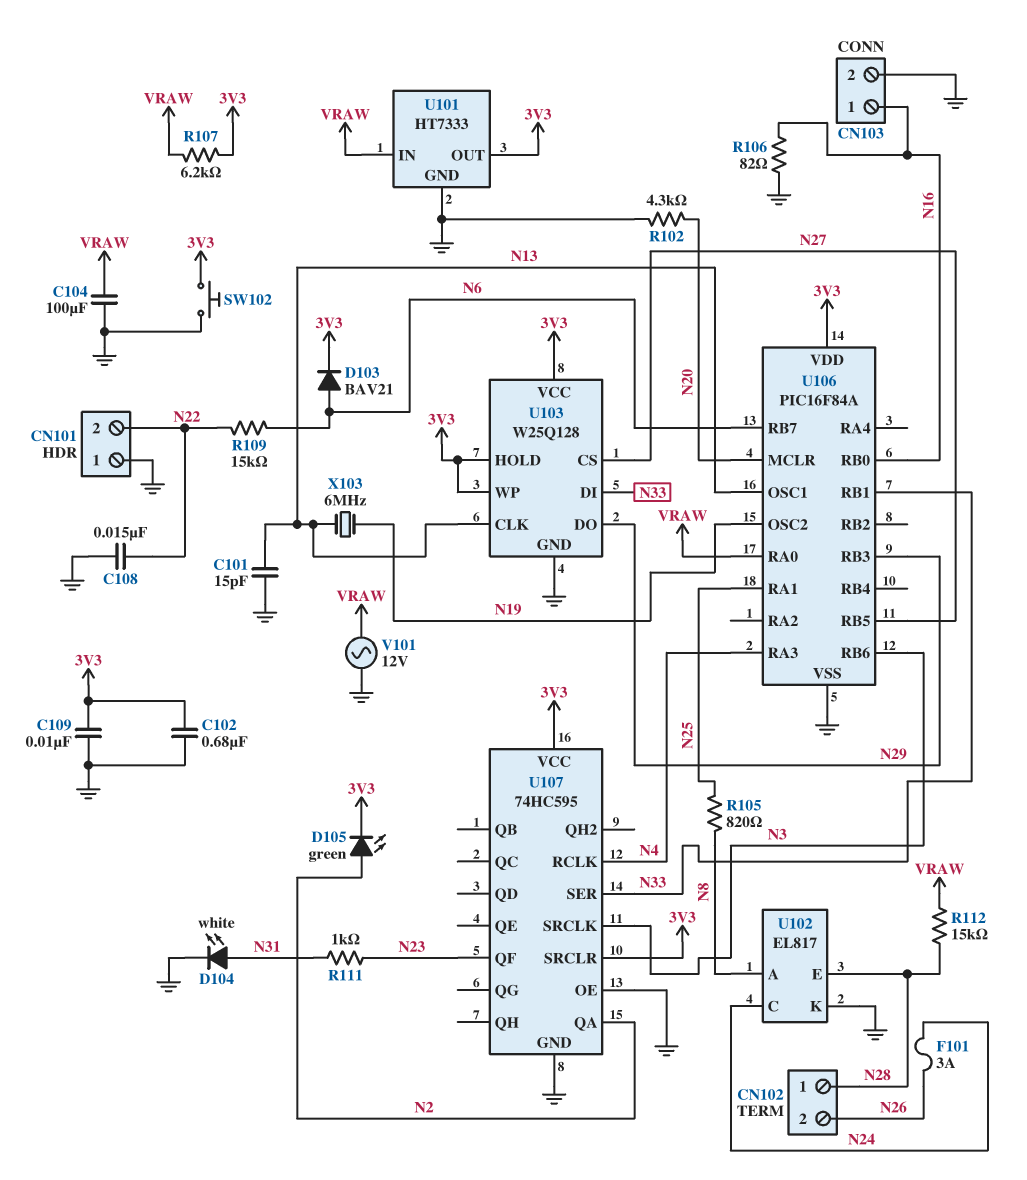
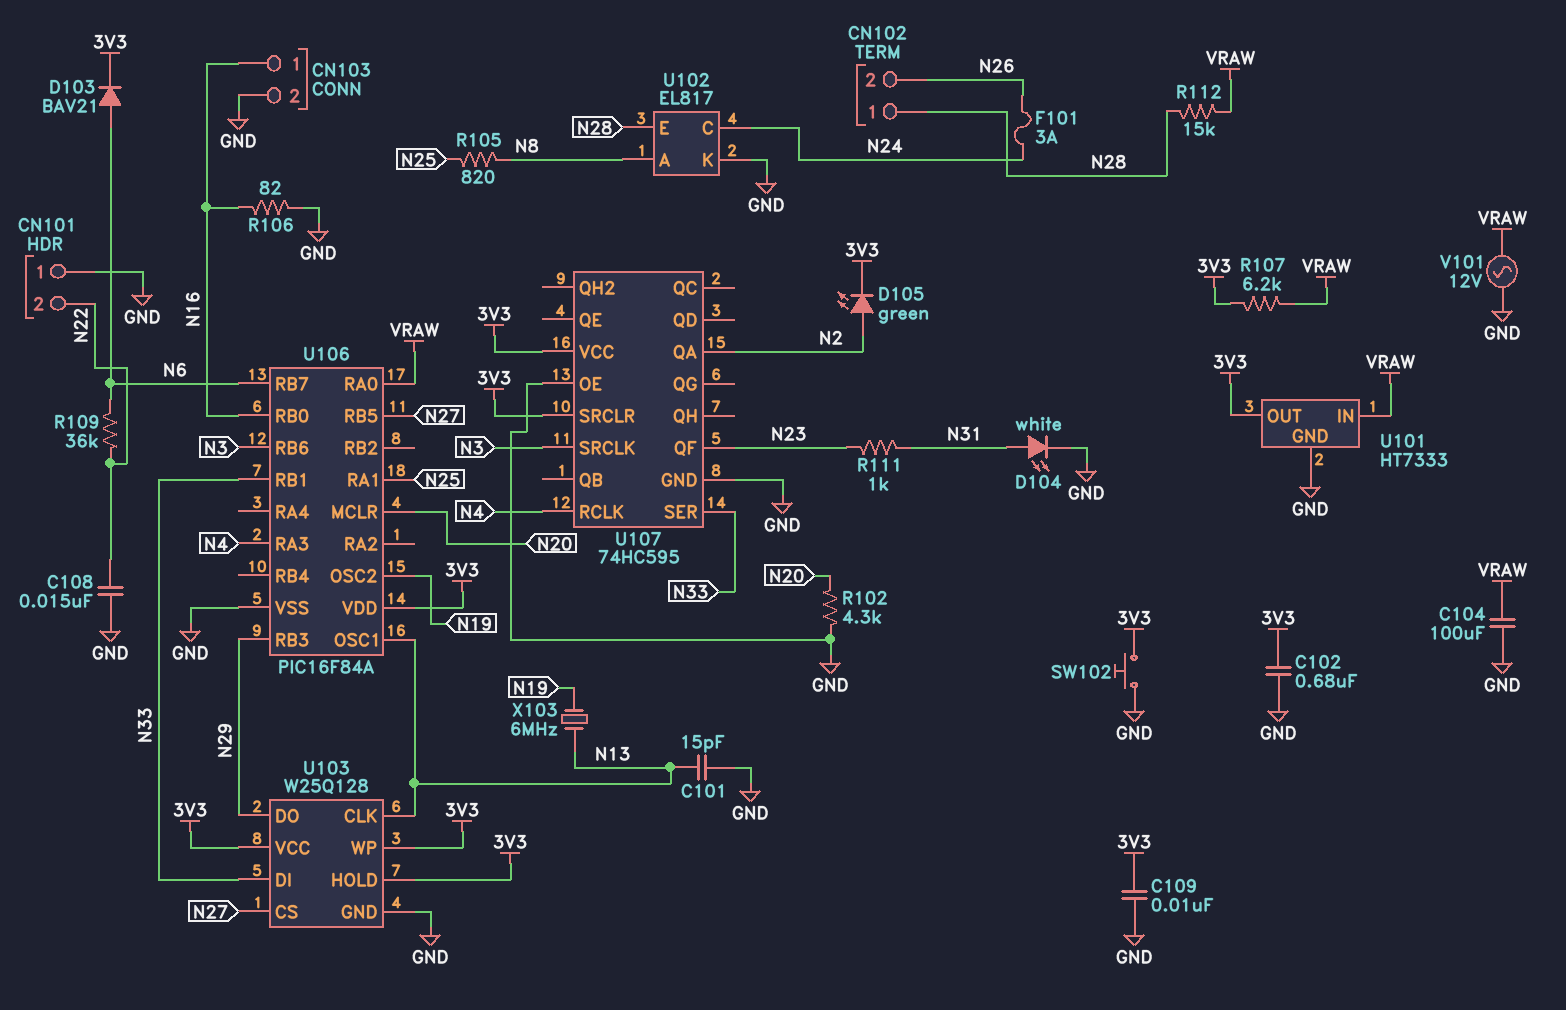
R109: 15k (N6, N22) -> 36k (N6, N22)

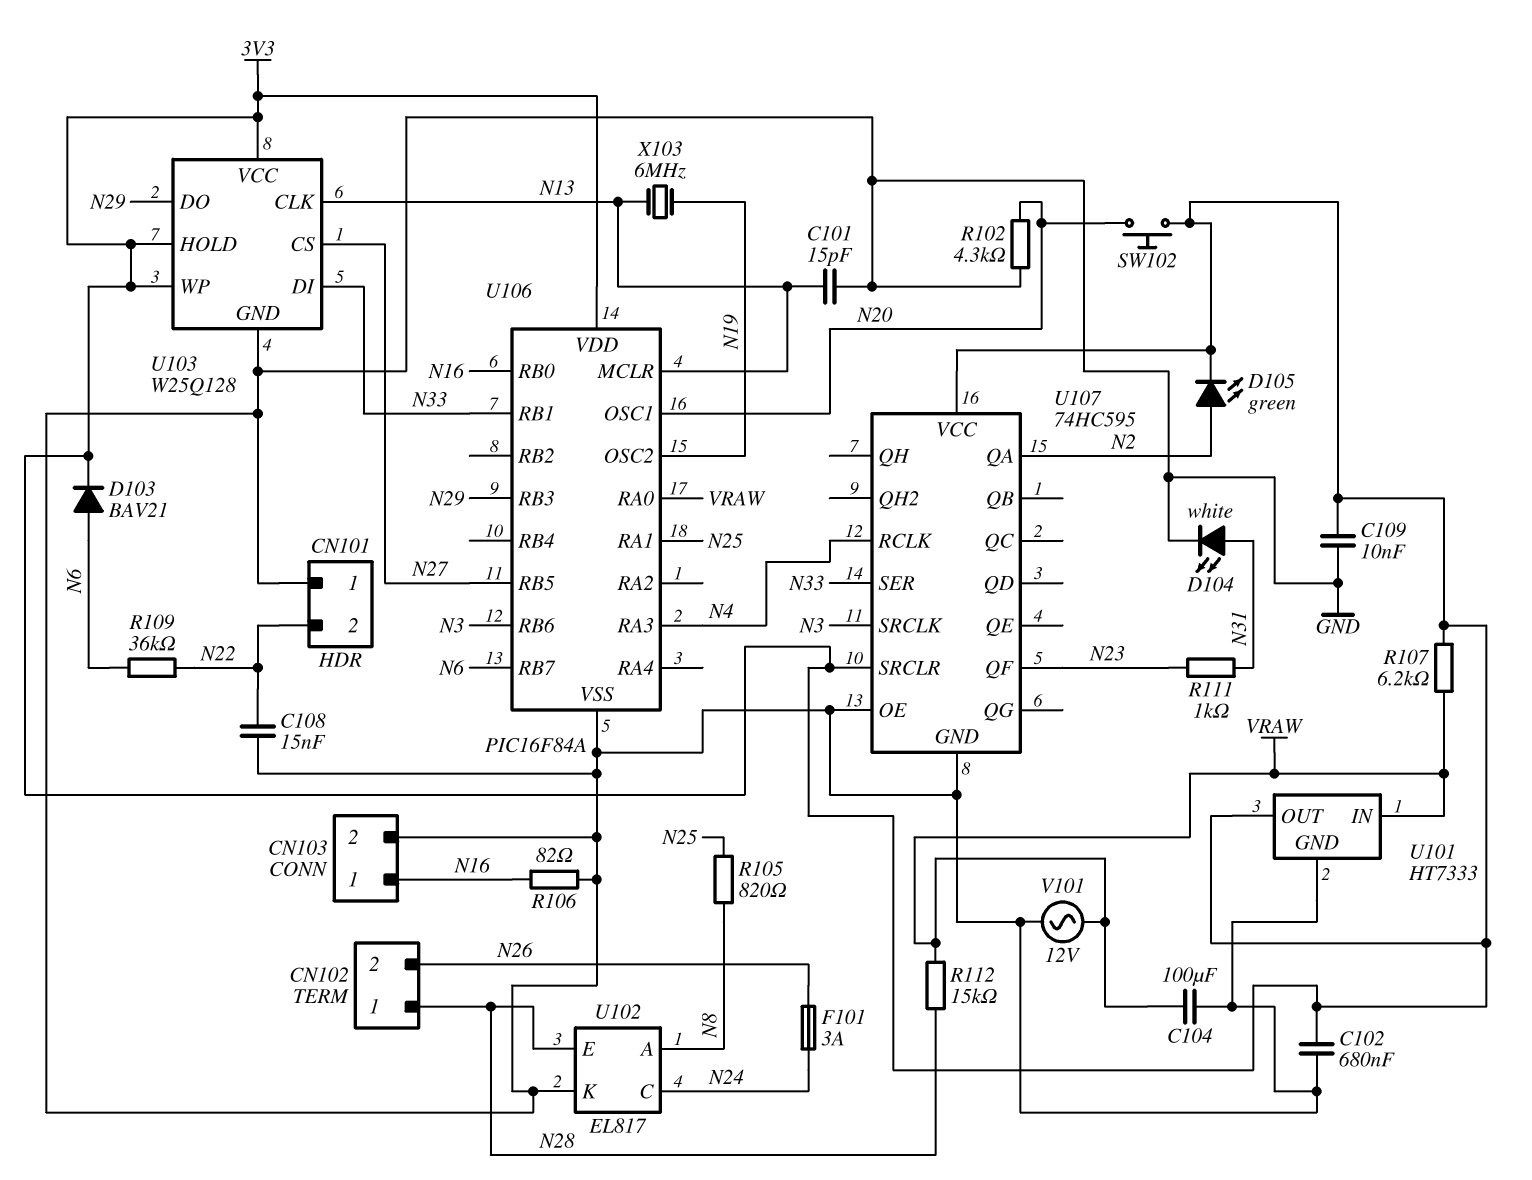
SW102: button (3V3, GND) -> button (3V3, N20)
U106 pin MCLR: N20 -> N13
U106 pin OSC1: N13 -> N20

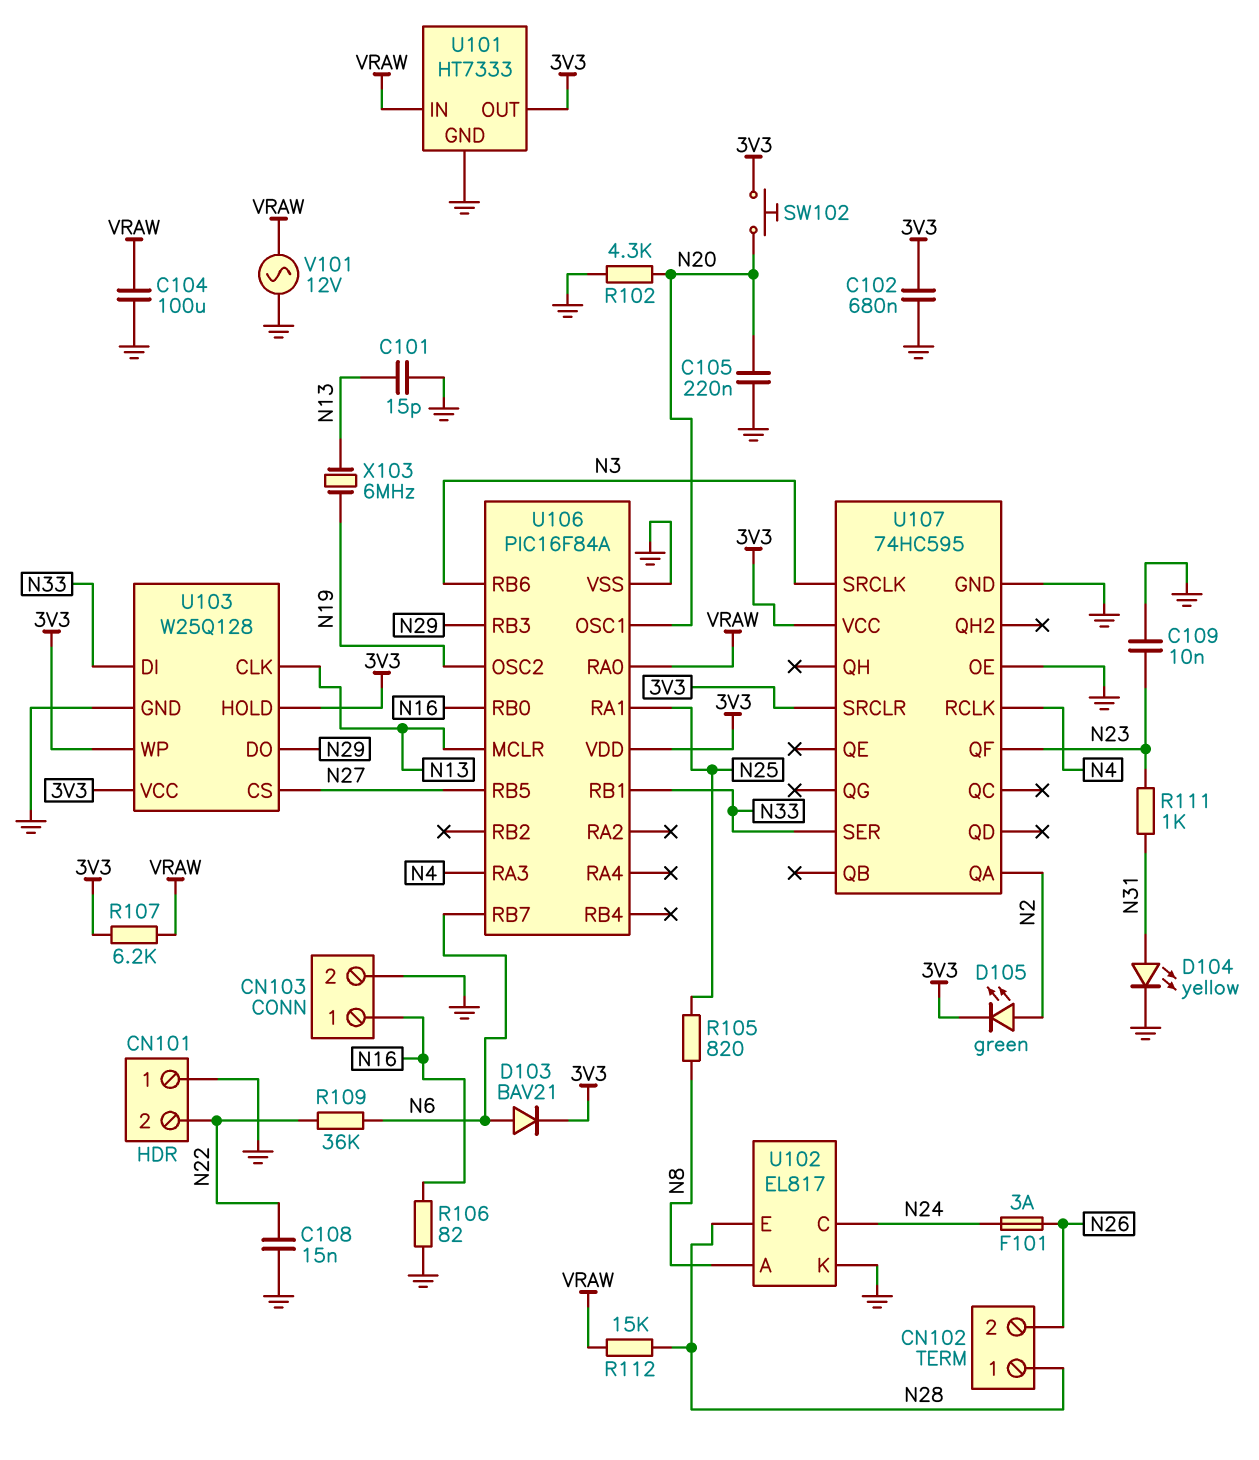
C105: none -> 220nF (GND, N20)
C109: 10nF (3V3, GND) -> 10nF (GND, N23)
D104: LED white (A N31, K GND) -> LED yellow (A N31, K GND)

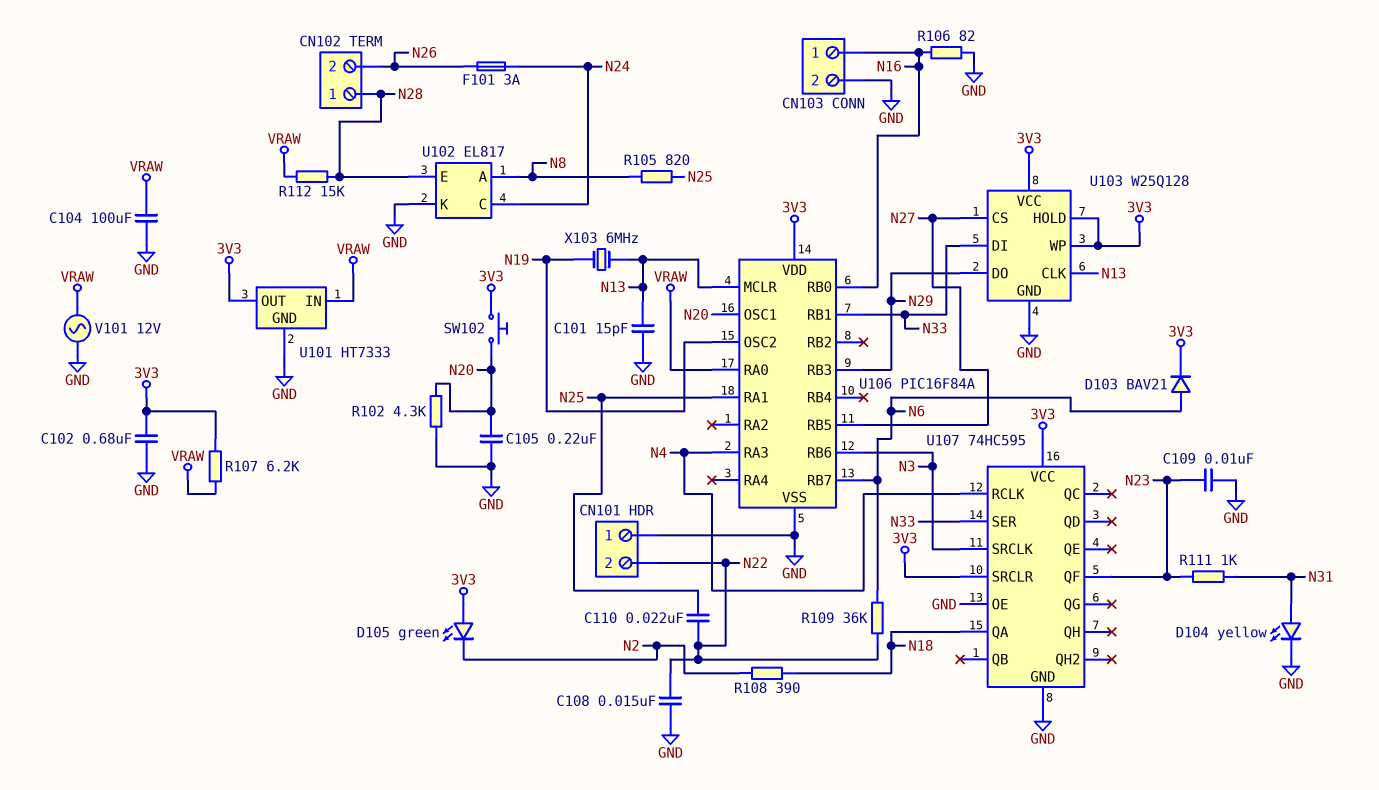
C110: none -> 22nF (N22, N25)
D105: LED green (A N2, K 3V3) -> LED green (A 3V3, K N2)
R108: none -> 390 (N2, N18)
U107 pin QA: N2 -> N18

